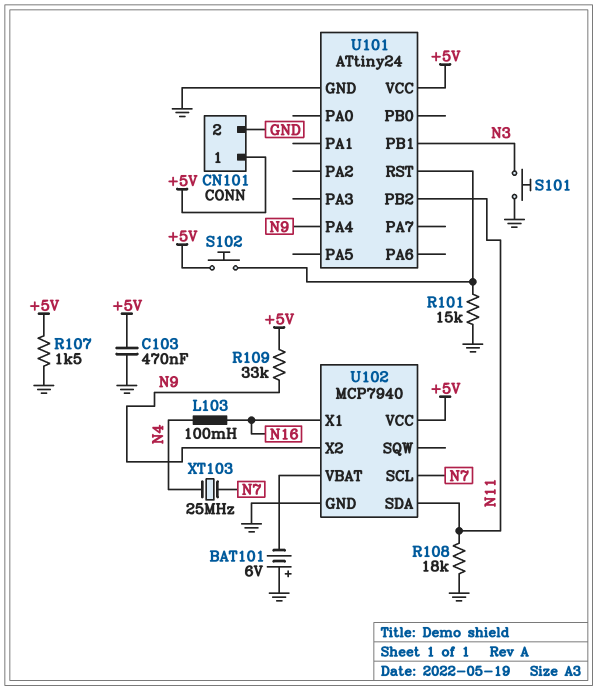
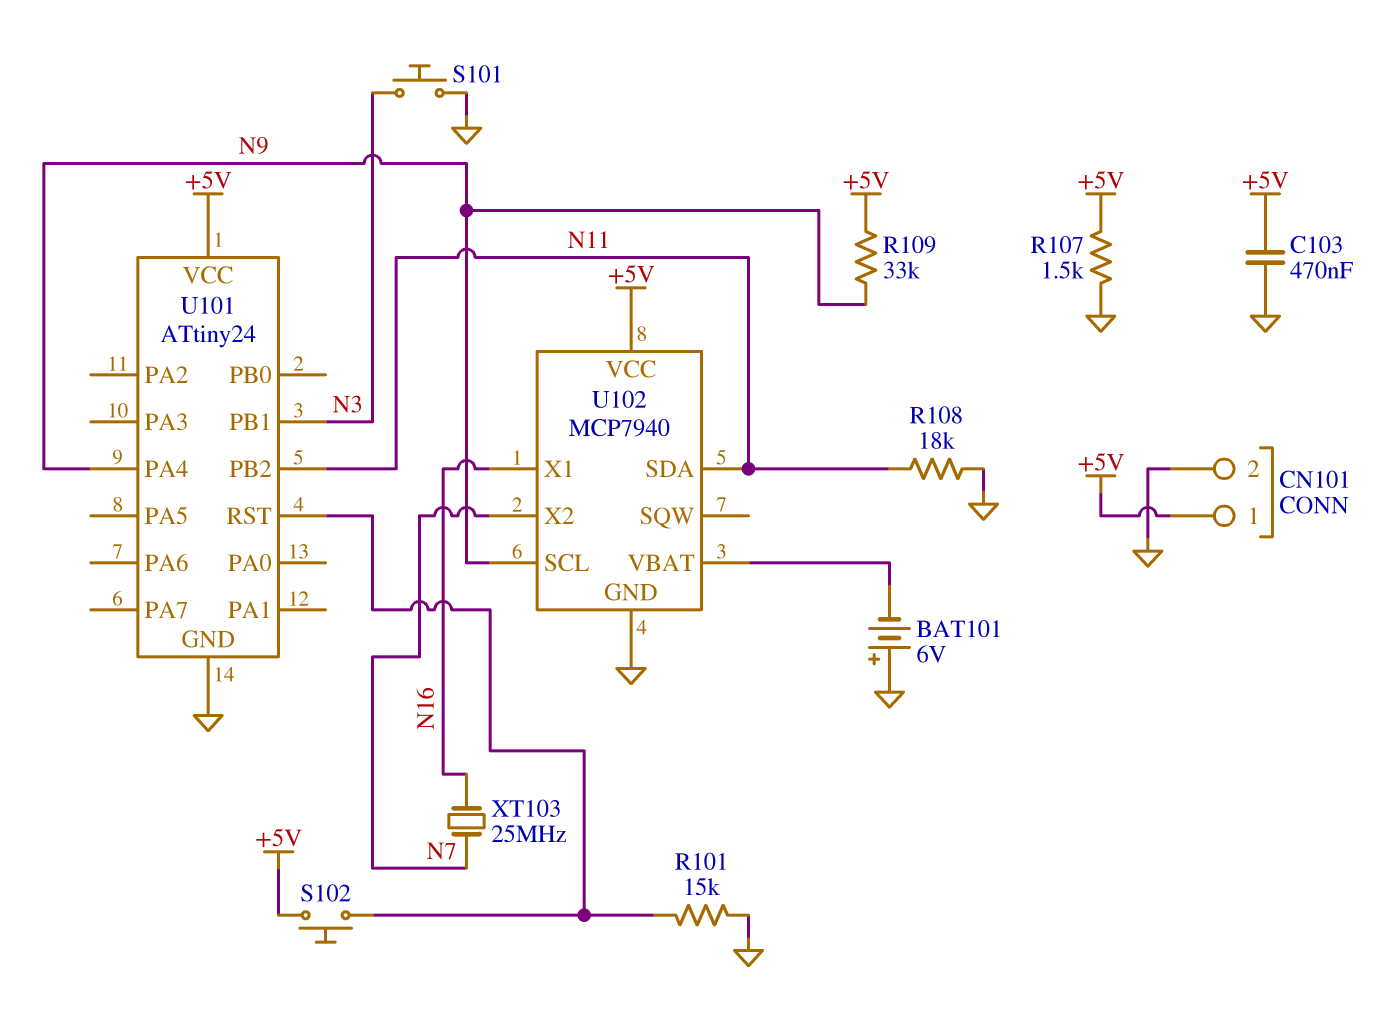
L103: 100mH (N4, N16) -> none
U102 pin SCL: N7 -> N9
U102 pin X2: N9 -> N7
XT103: 25MHz (N4, N7) -> 25MHz (N7, N16)

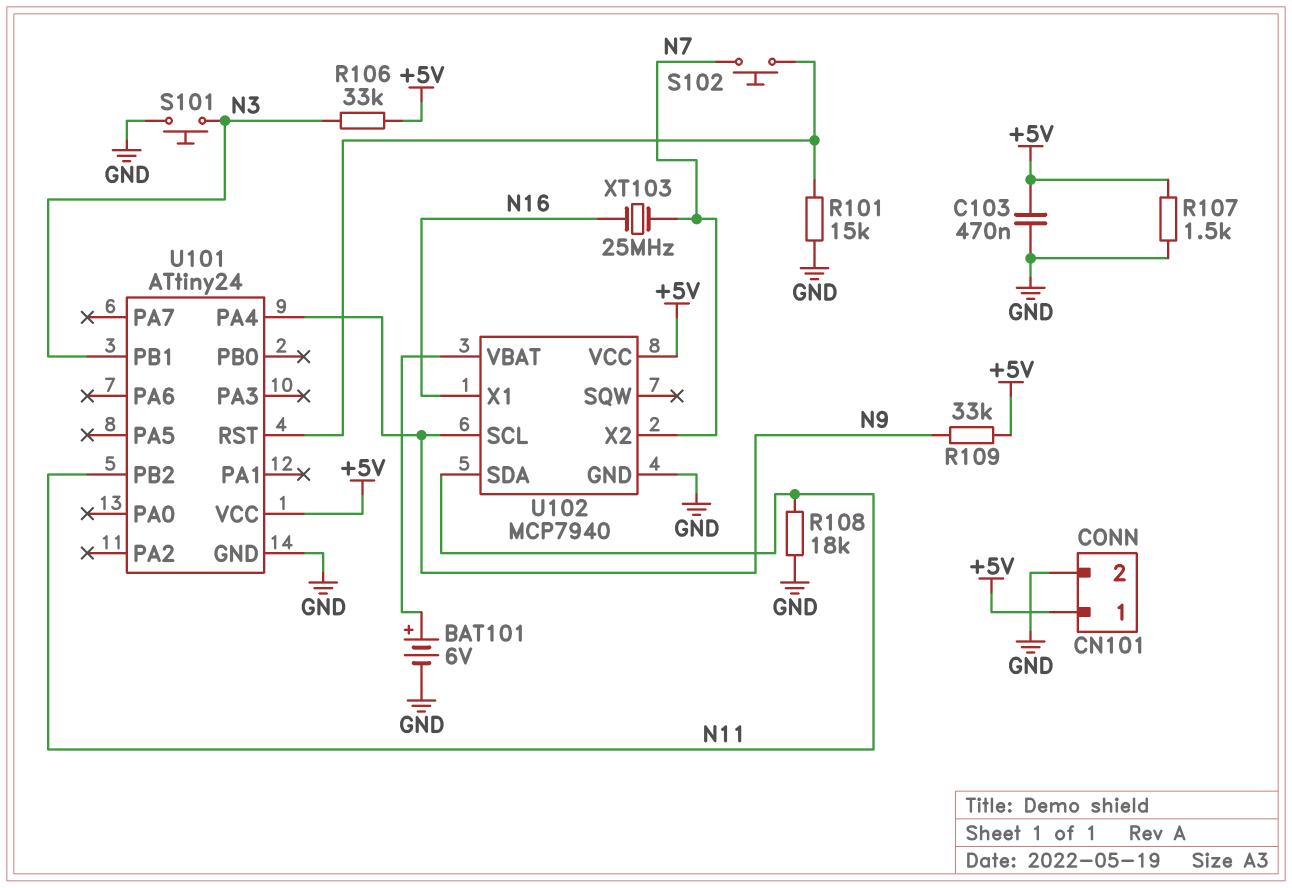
BAT101: 6V (plus GND, minus U102/VBAT) -> 6V (plus U102/VBAT, minus GND)
R106: none -> 33k (+5V, N3)
S102: button (+5V, U101/RST) -> button (N7, U101/RST)

